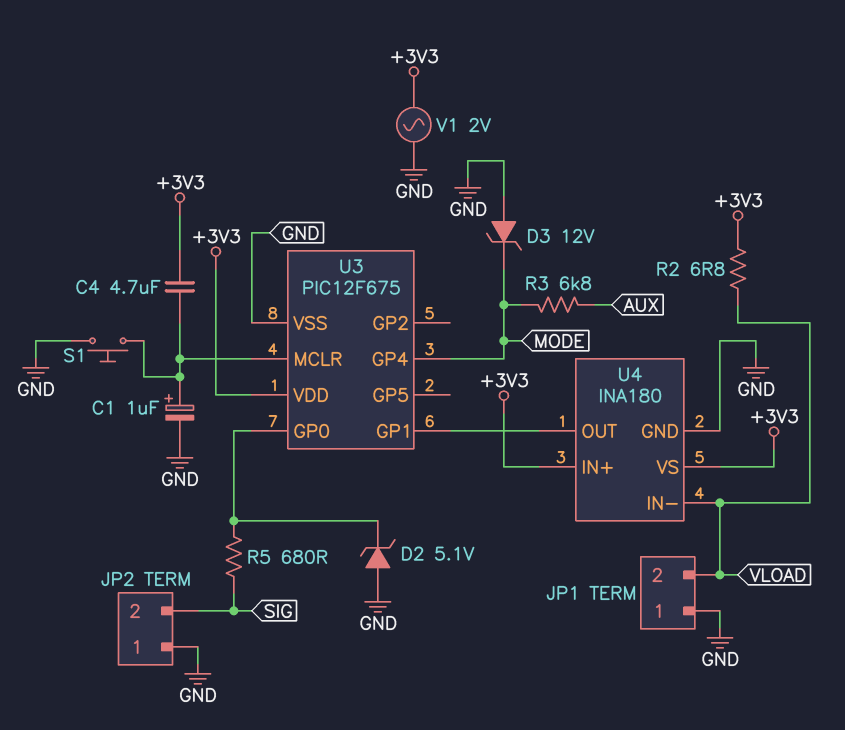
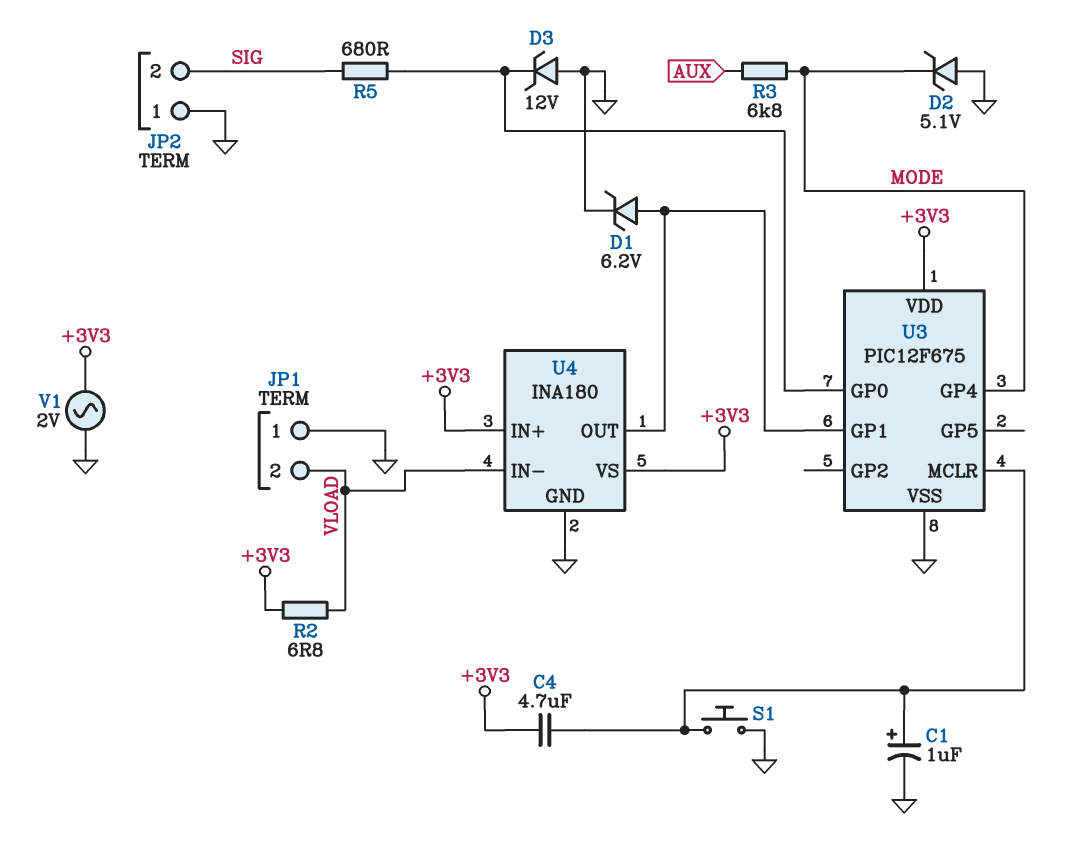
D1: none -> zener 6.2V (A U3/GP1, K GND)
D2: zener 5.1V (A GND, K U3/GP0) -> zener 5.1V (A GND, K MODE)
D3: zener 12V (A GND, K MODE) -> zener 12V (A GND, K U3/GP0)

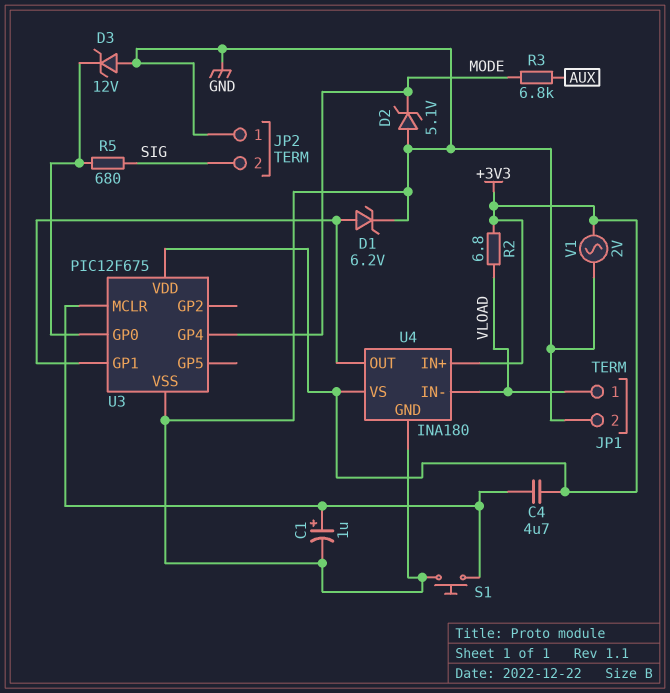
JP1 pin 1: GND -> VLOAD
JP1 pin 2: VLOAD -> GND

